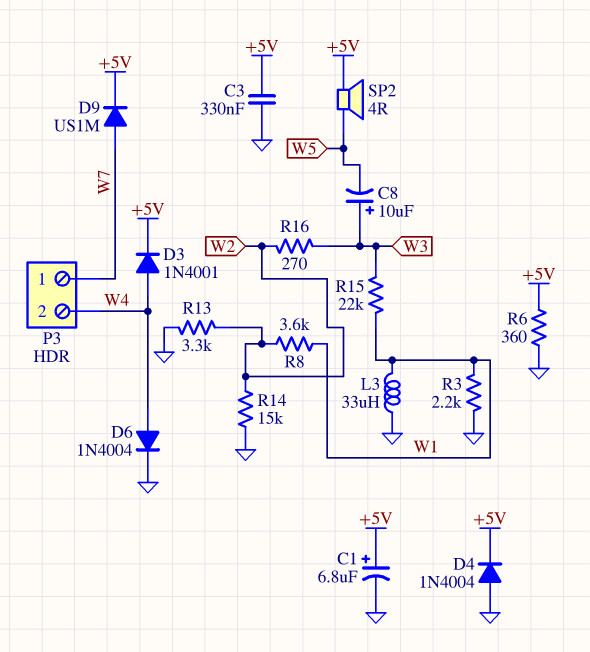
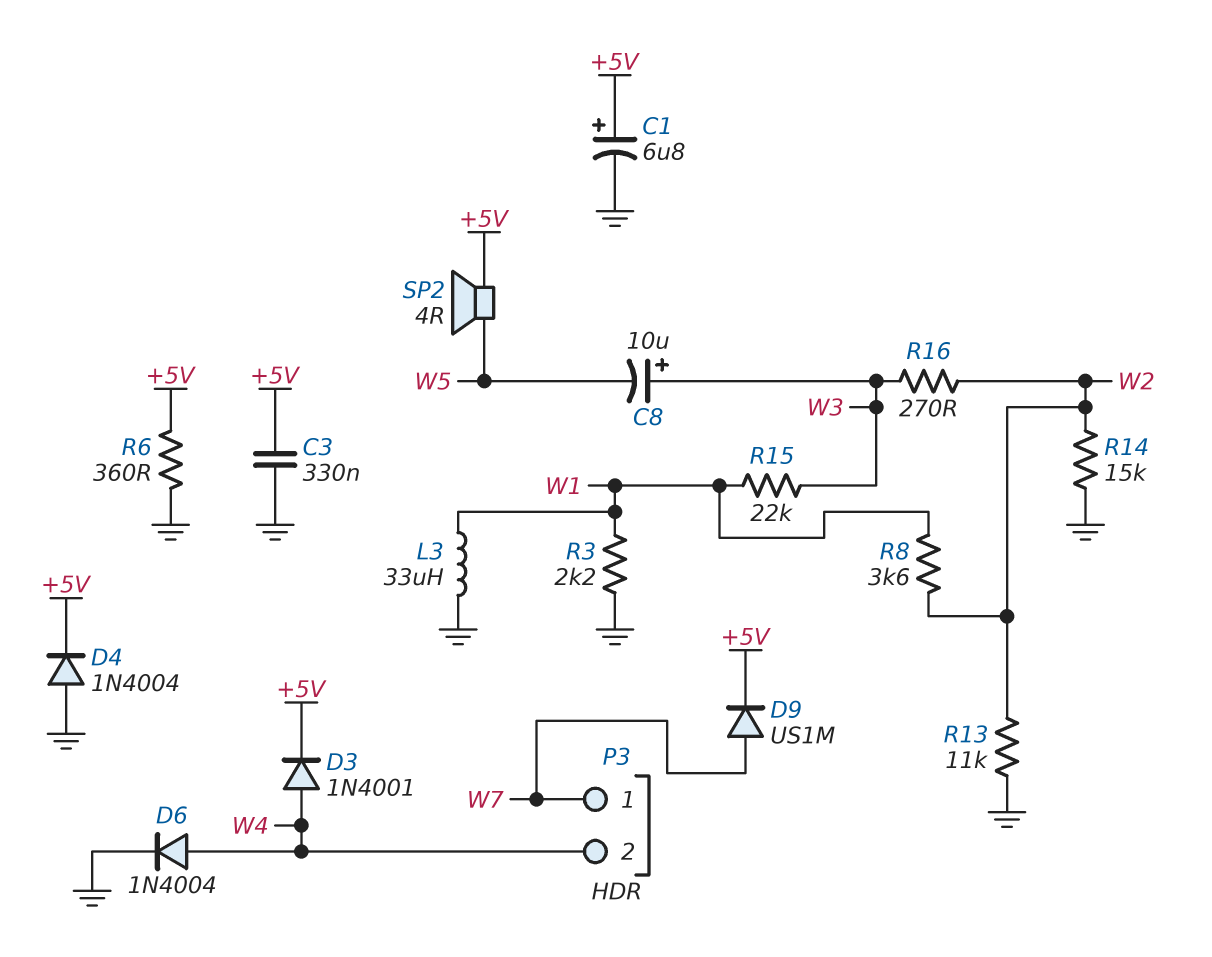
R13: 3.3k (GND, W2) -> 11k (GND, W2)

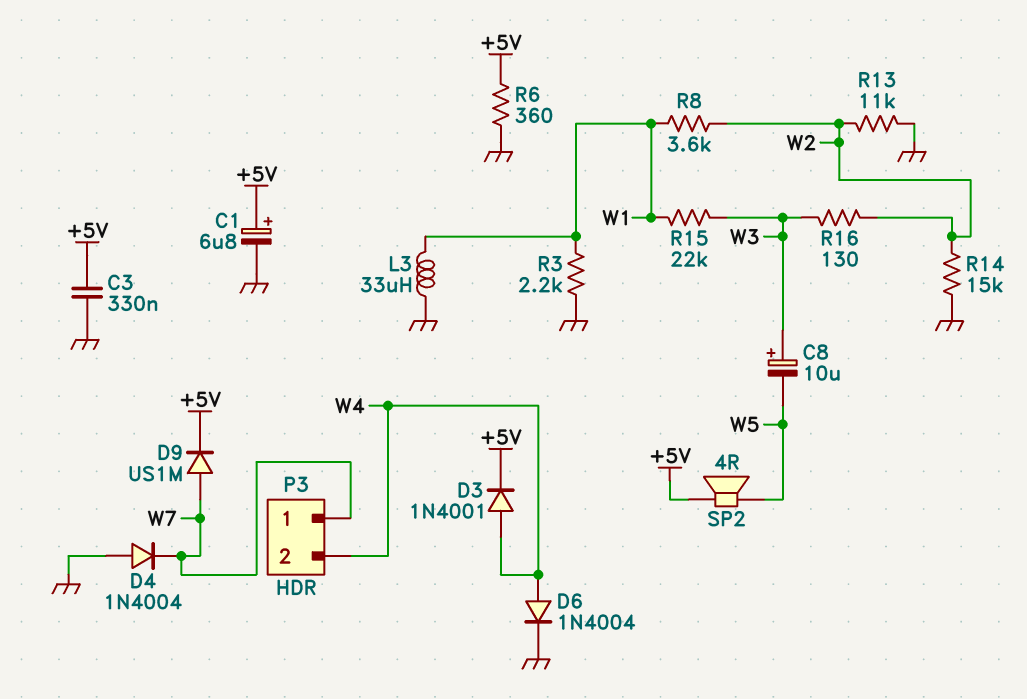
D4: diode 1N4004 (A GND, K +5V) -> diode 1N4004 (A GND, K W7)
R16: 270 (W2, W3) -> 130 (W2, W3)

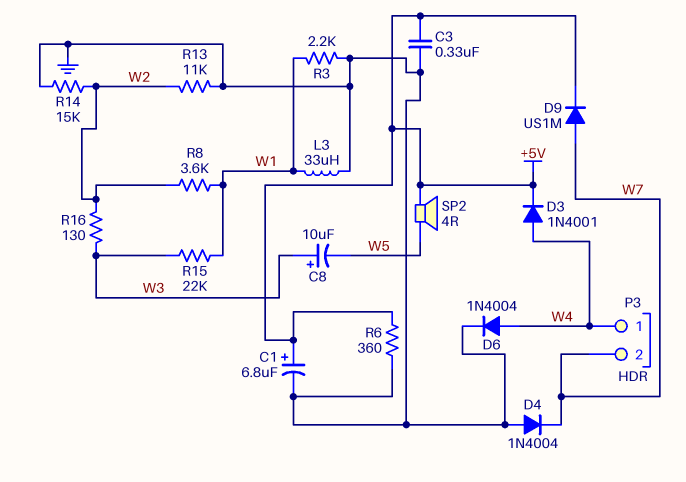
P3 pin 1: W7 -> W4
P3 pin 2: W4 -> W7

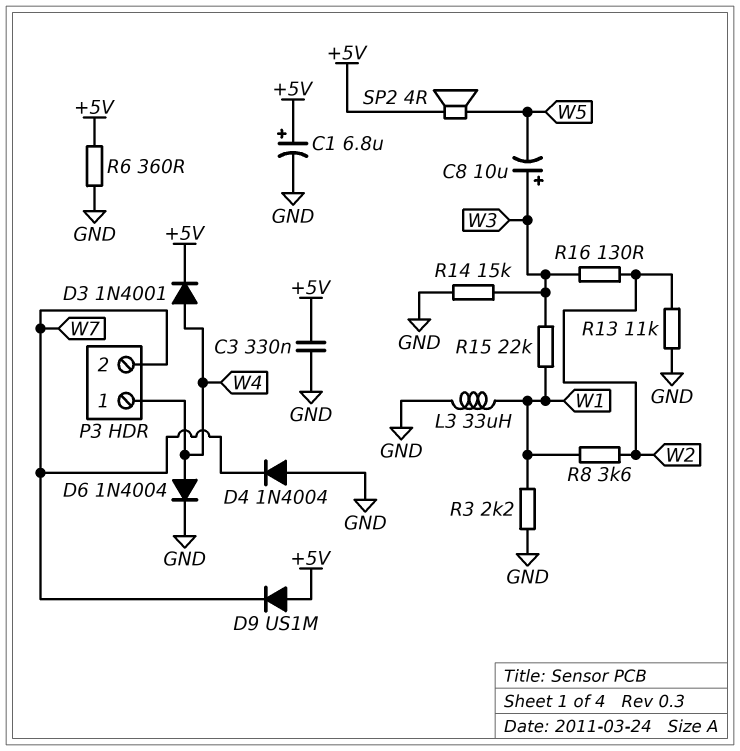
D9: diode US1M (A W7, K +5V) -> diode US1M (A +5V, K W7)
R14: 15k (GND, W2) -> 15k (GND, W3)

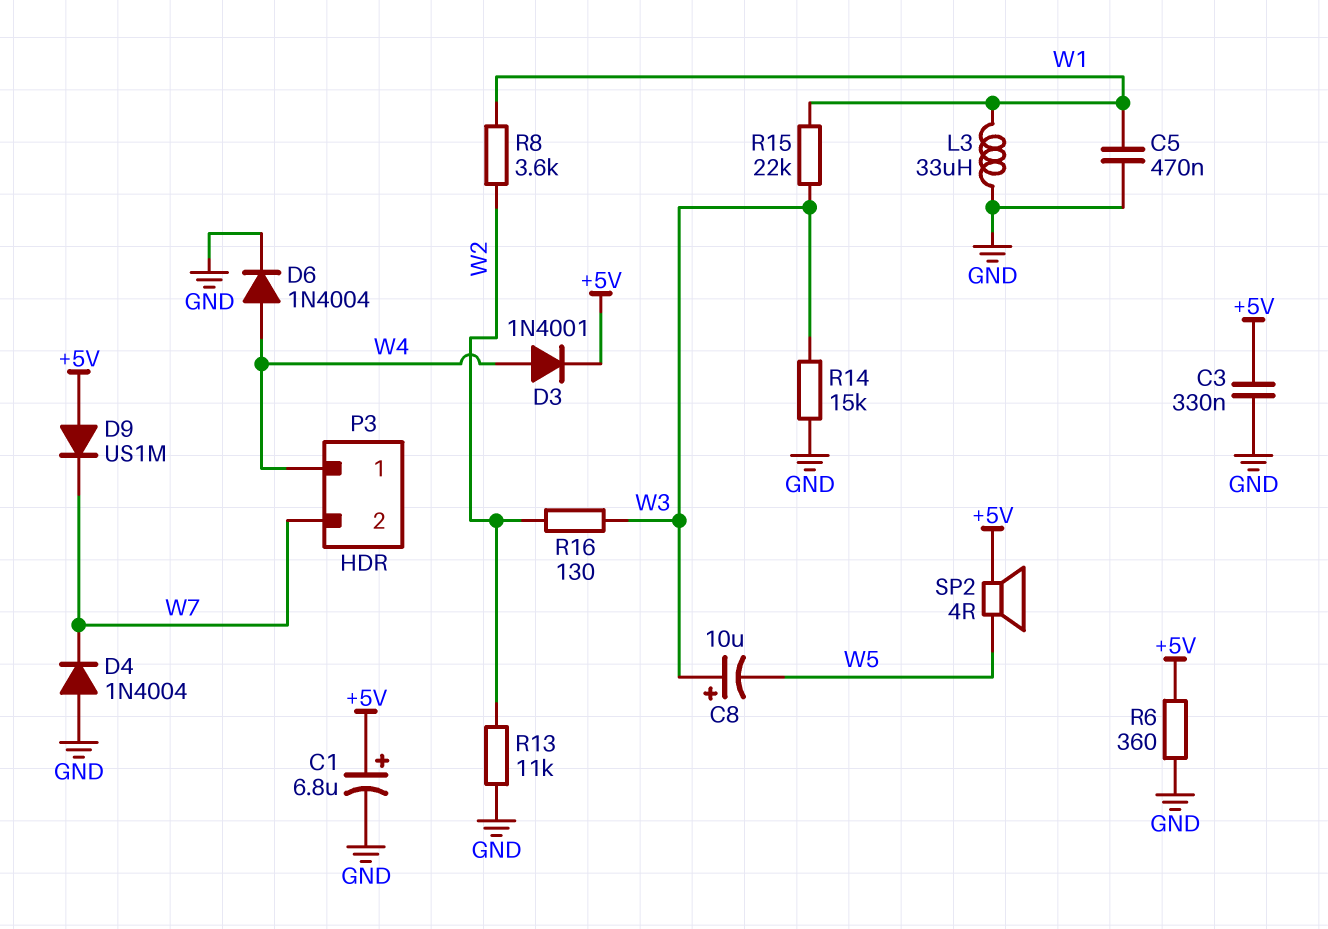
C5: none -> 470nF (GND, W1)
R3: 2.2k (GND, W1) -> none

